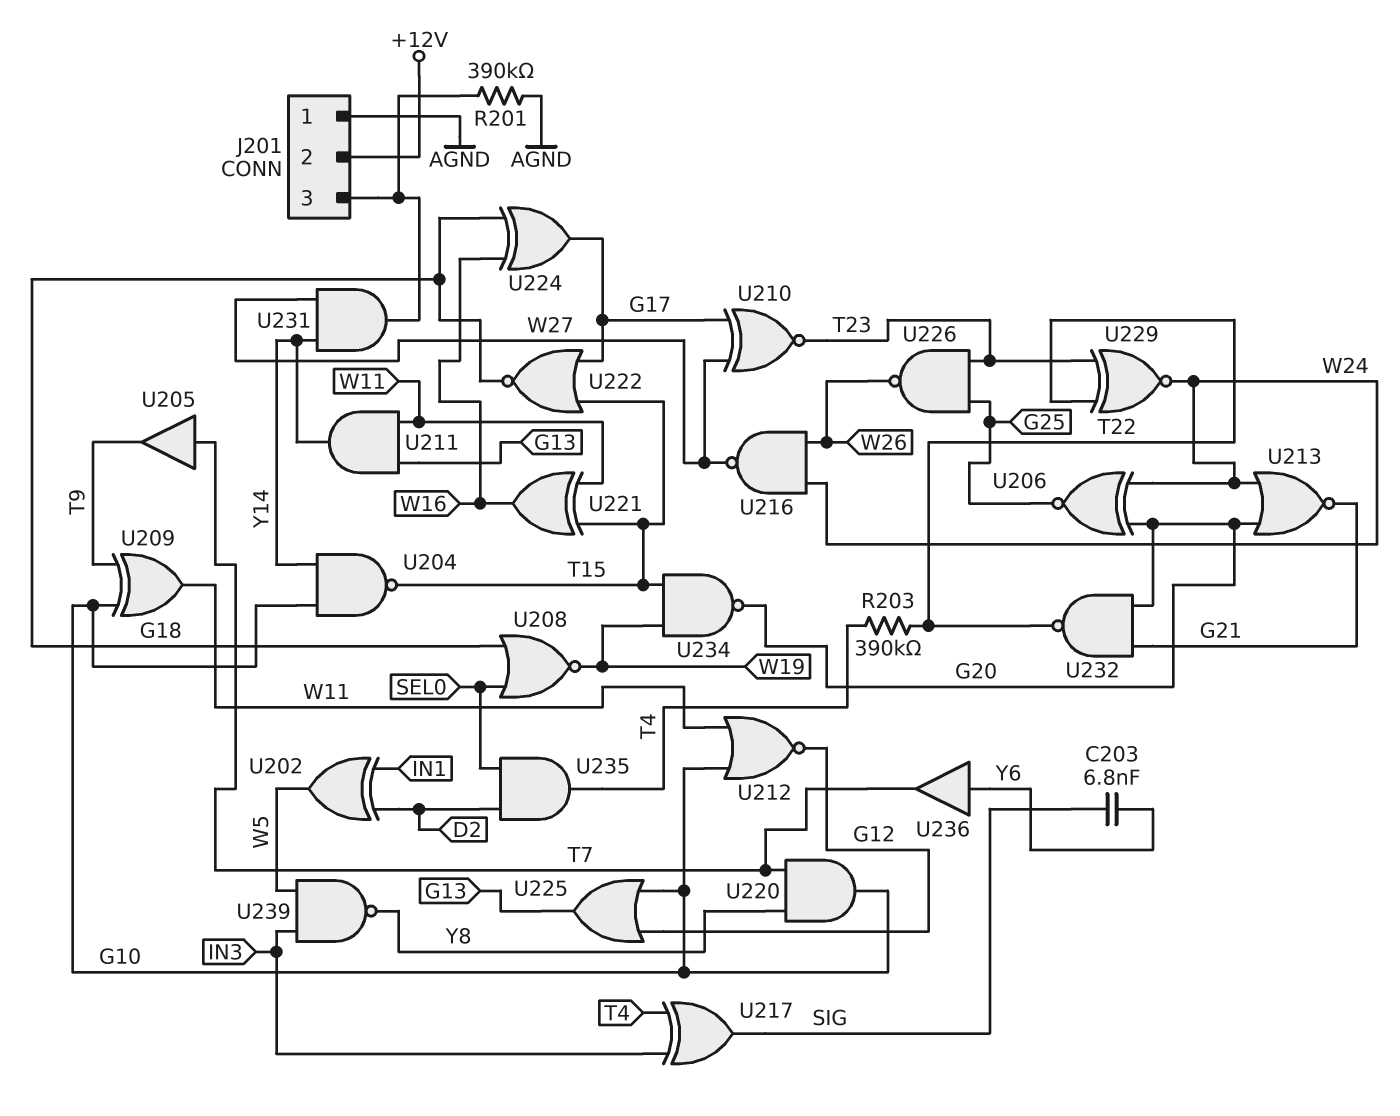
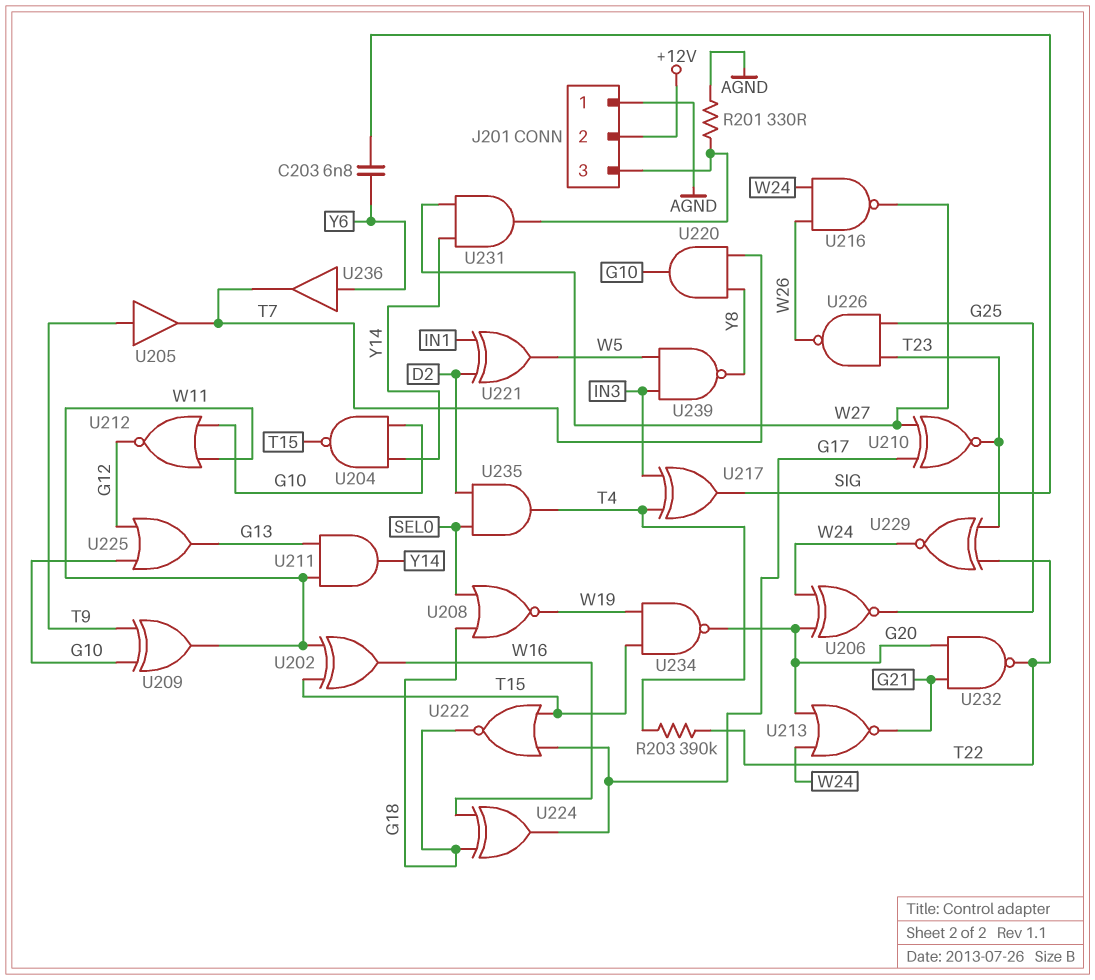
R201: 390k (AGND, J201/3) -> 330 (AGND, J201/3)
U202: XOR (in D2, in IN1, out W5) -> XOR (in T15, in W11, out W16)
U205: buffer (in T7, out T9) -> buffer (in T9, out T7)
U221: XOR (in T15, in W11, out W16) -> XOR (in D2, in IN1, out W5)

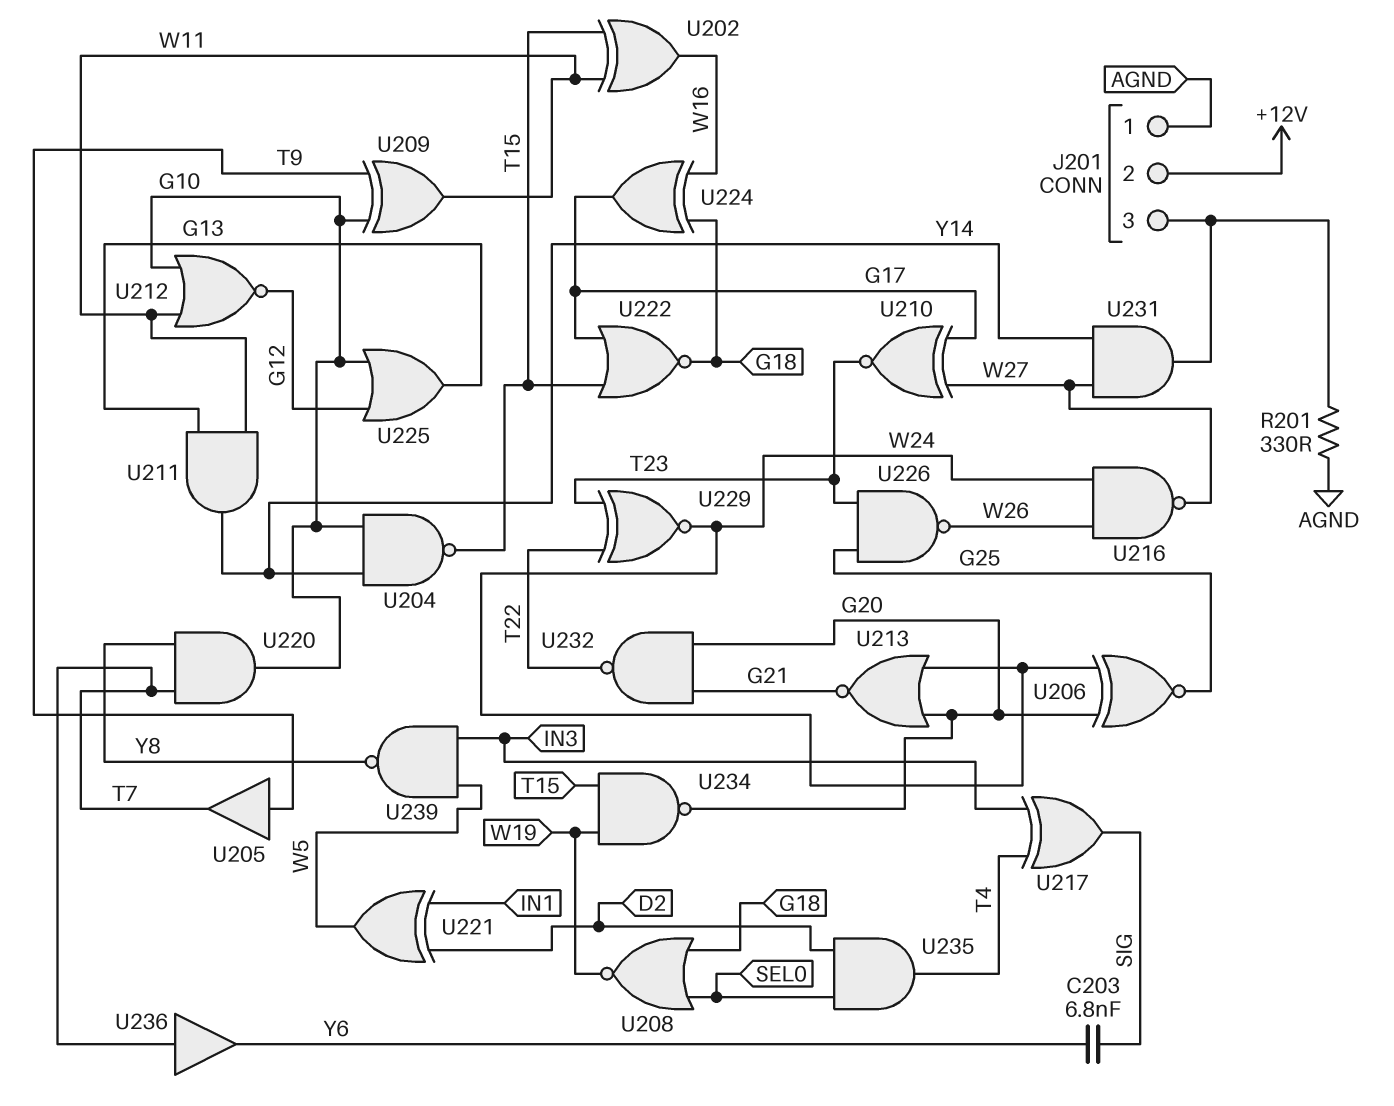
R203: 390k (T4, T22) -> none
U236: buffer (in Y6, out T7) -> buffer (in T7, out Y6)

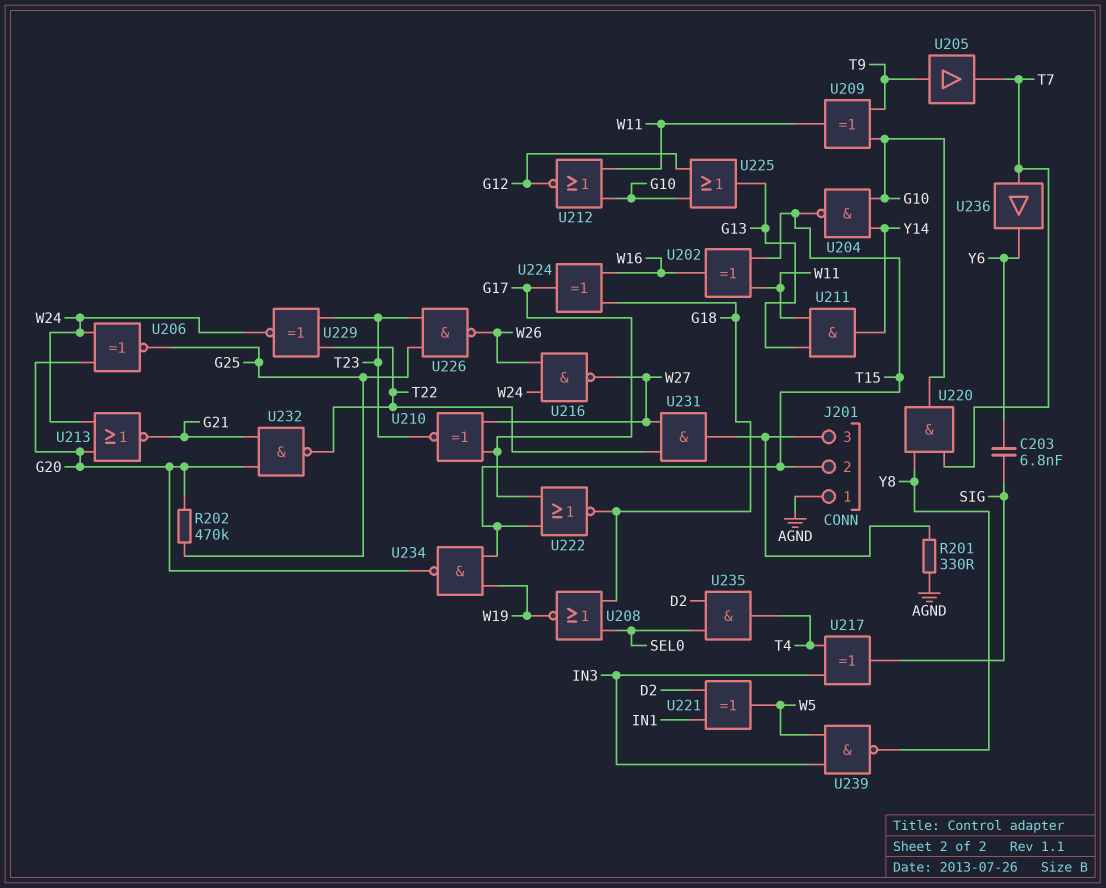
J201 pin 2: +12V -> T15
R202: none -> 470k (G20, G25)
U231: AND (in W27, in Y14, out J201/3) -> AND (in T22, in W27, out J201/3)

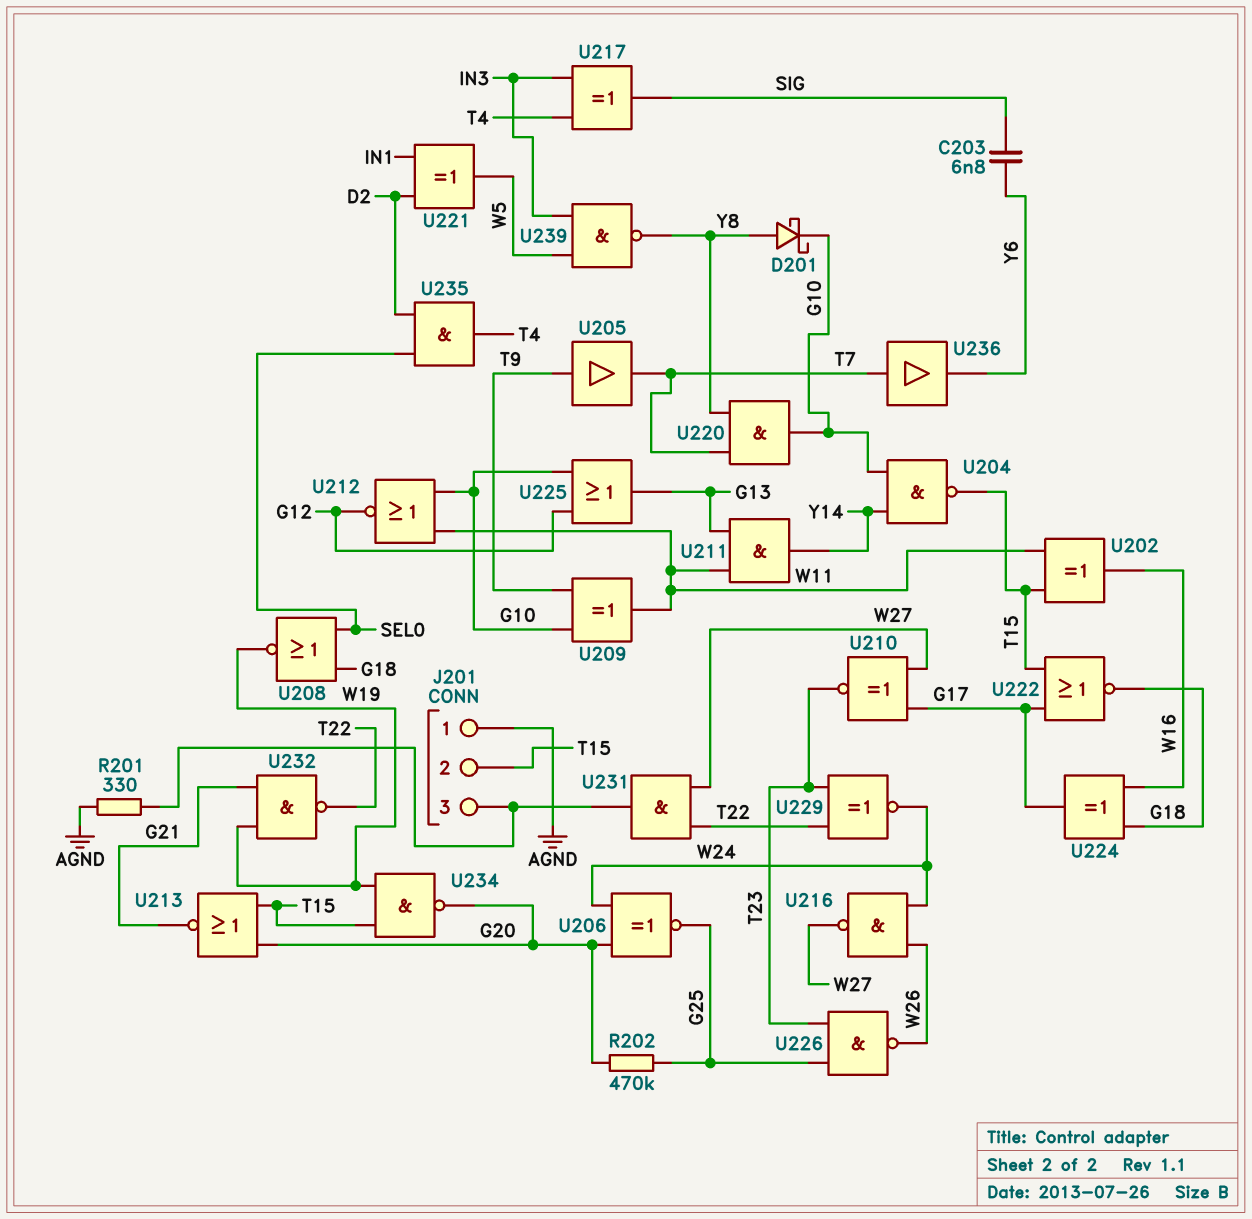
D201: none -> schottky (A Y8, K G10)
U213: NOR (in G20, in W24, out G21) -> NOR (in G20, in T15, out G21)
U232: NAND (in G20, in G21, out T22) -> NAND (in G21, in W19, out T22)

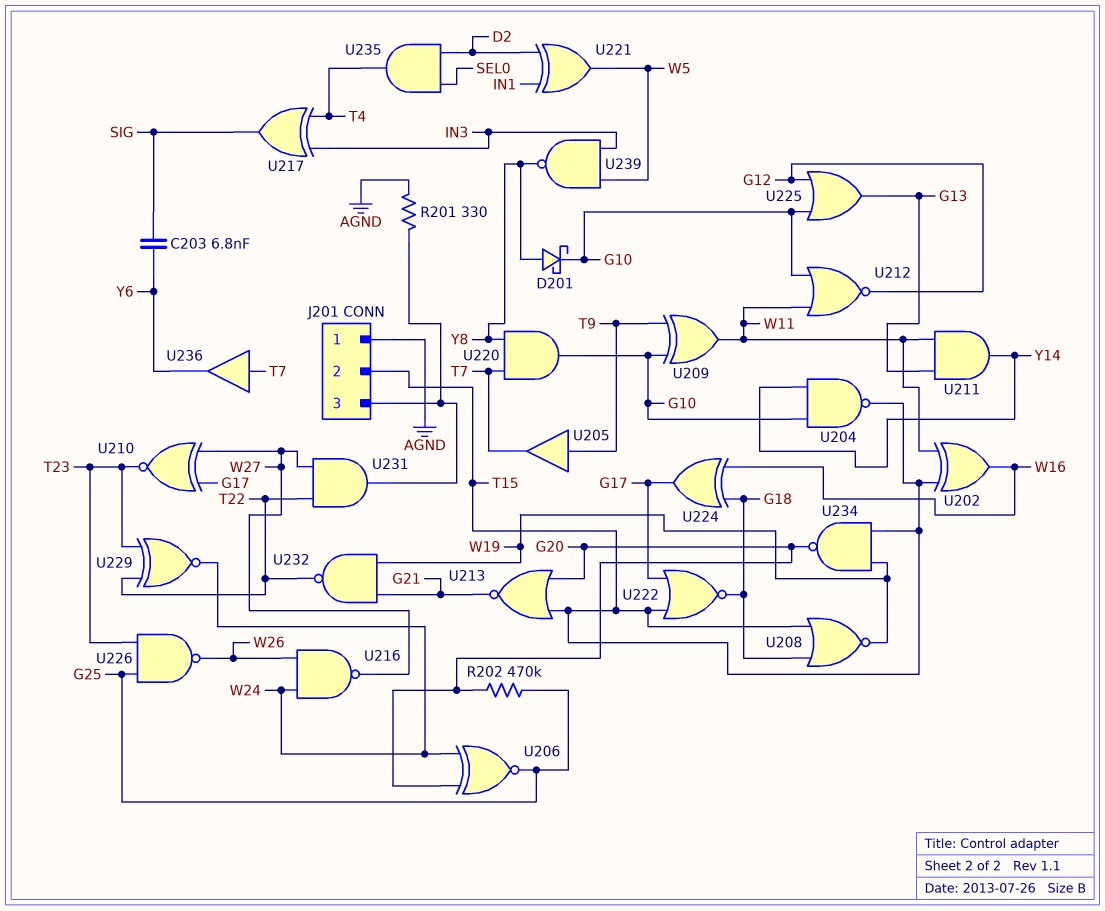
U208: NOR (in G18, in SEL0, out W19) -> NOR (in G18, in T15, out W19)

